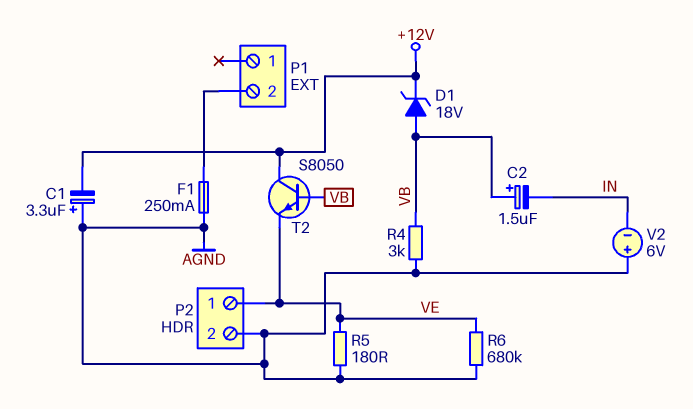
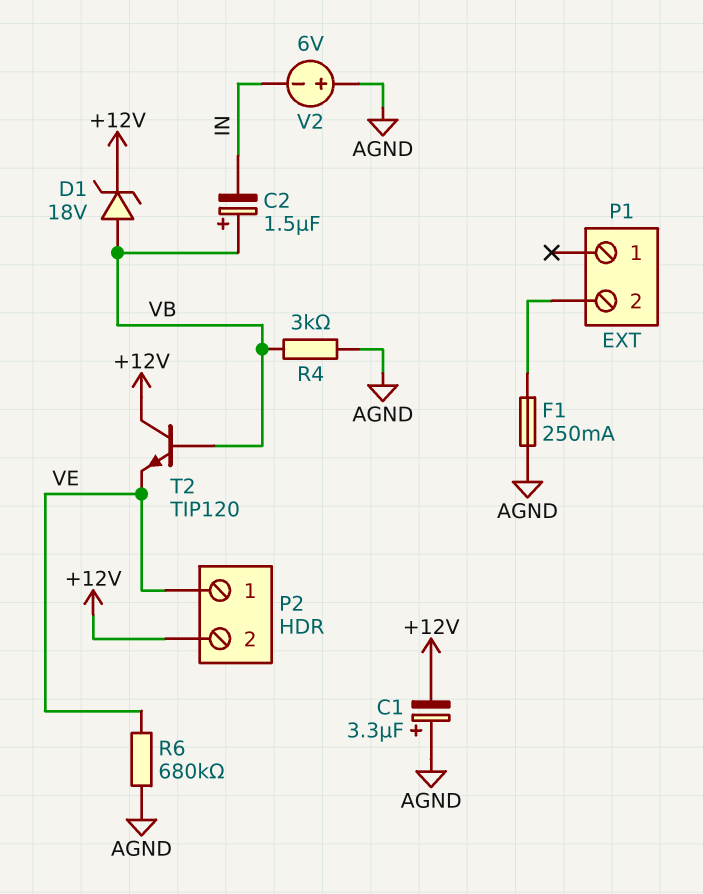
P2 pin 2: AGND -> +12V
R5: 180 (AGND, VE) -> none
T2: NPN S8050 (B VB, C +12V, E VE) -> NPN TIP120 (B VB, C +12V, E VE)

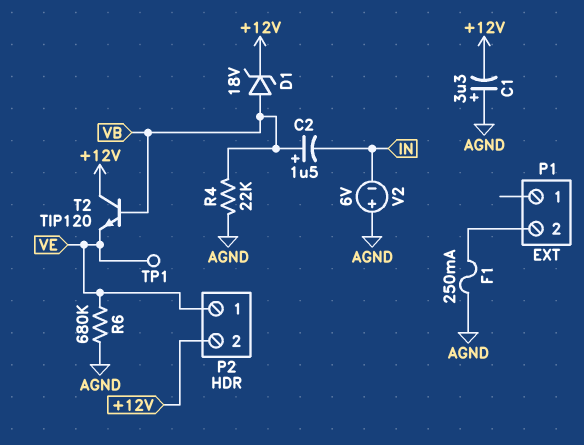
R4: 3k (AGND, VB) -> 22k (AGND, VB)
TP1: none -> test point (VE)

